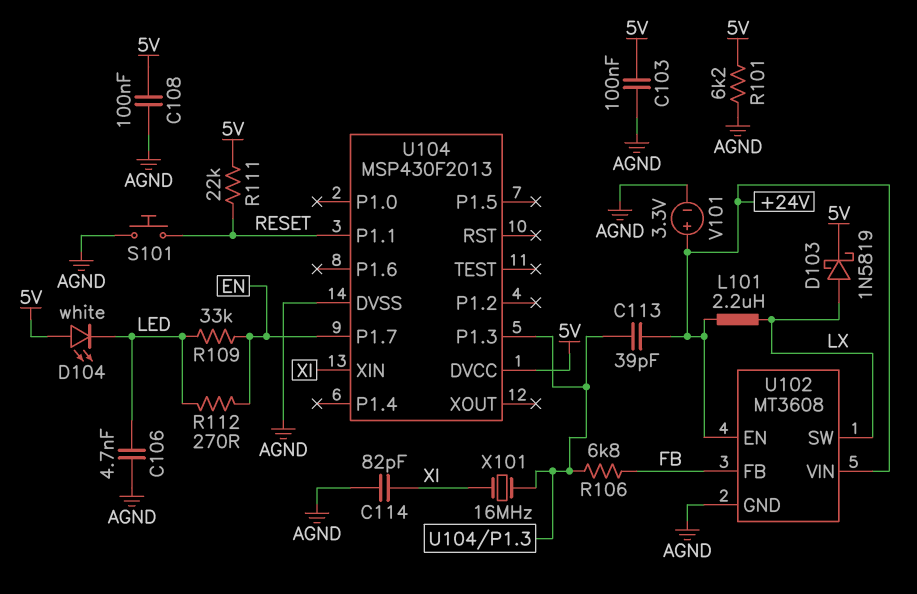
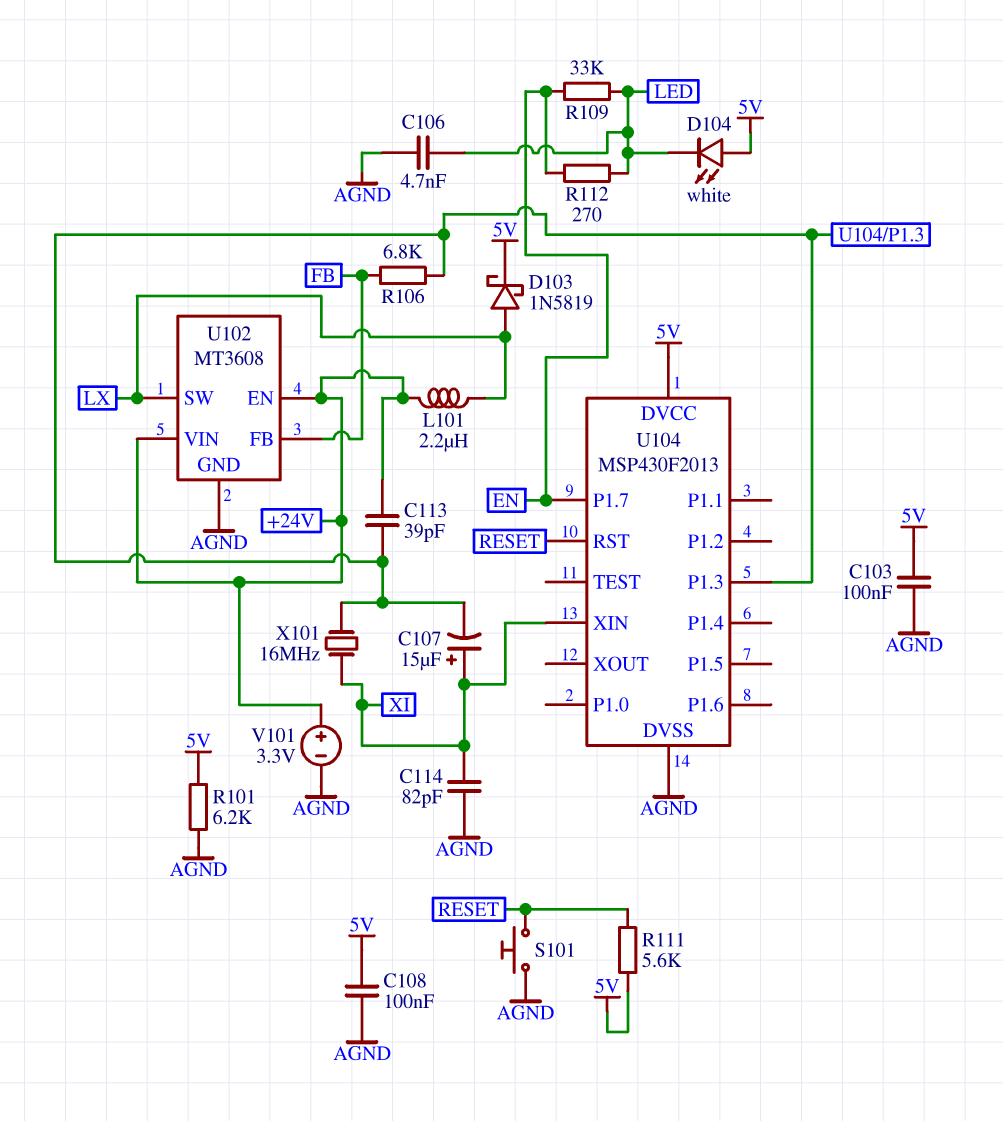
C107: none -> 15uF (plus XI, minus U104/P1.3)
R111: 22k (5V, RESET) -> 5.6k (5V, RESET)
U104 pin P1.1: RESET -> none
U104 pin RST: none -> RESET

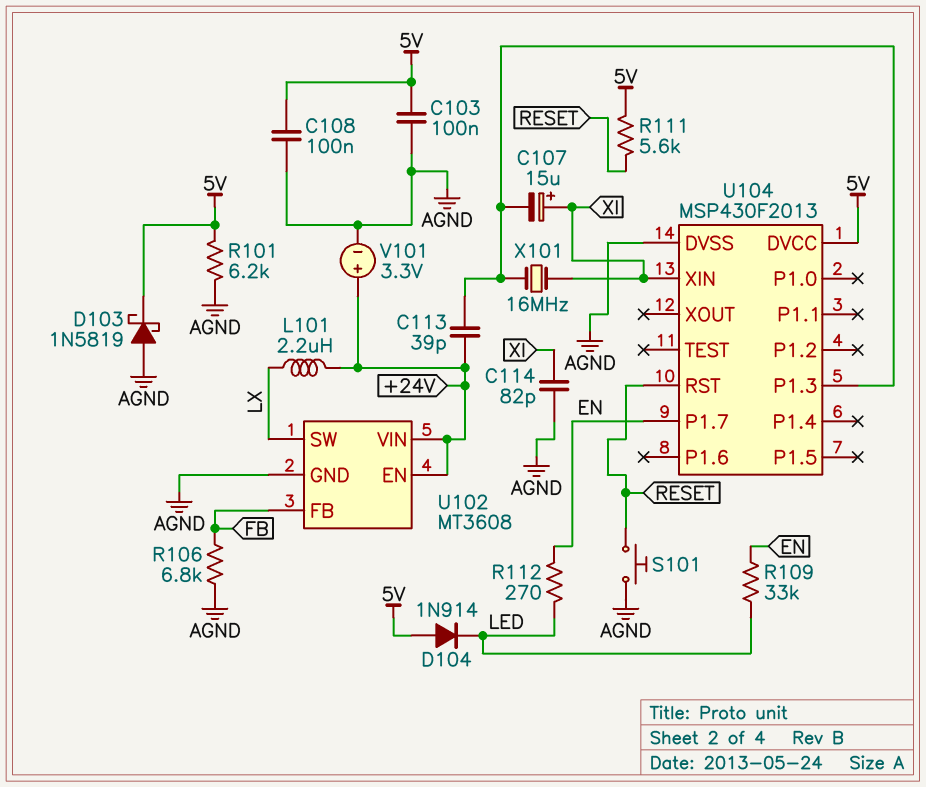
C106: 4.7nF (AGND, LED) -> none
D103: schottky 1N5819 (A LX, K 5V) -> schottky 1N5819 (A AGND, K 5V)
D104: LED white (A 5V, K LED) -> diode 1N914 (A 5V, K LED)
R106: 6.8k (FB, U104/P1.3) -> 6.8k (AGND, FB)

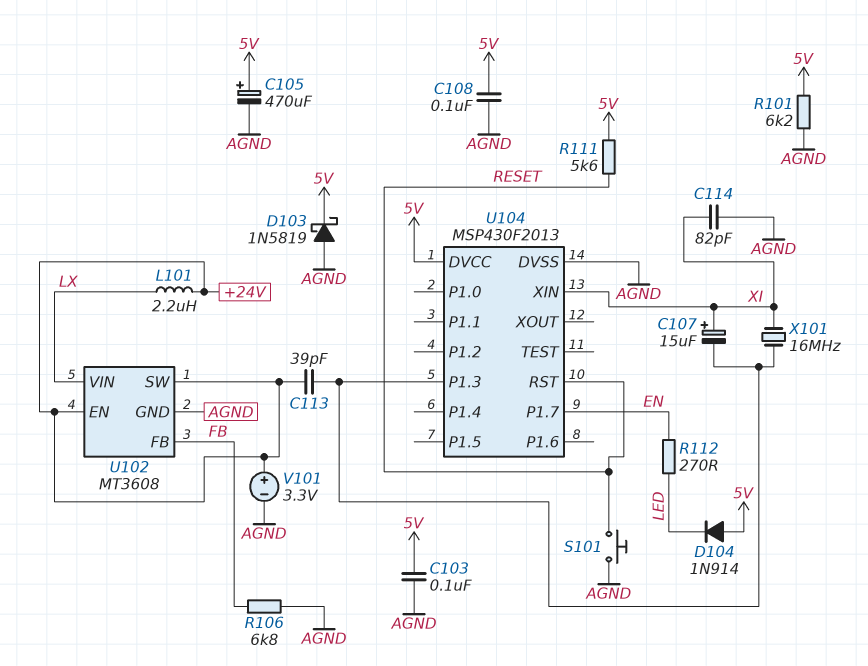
C105: none -> 470uF (plus 5V, minus AGND)
R109: 33k (EN, LED) -> none
U102 pin SW: LX -> +24V
U102 pin VIN: +24V -> LX

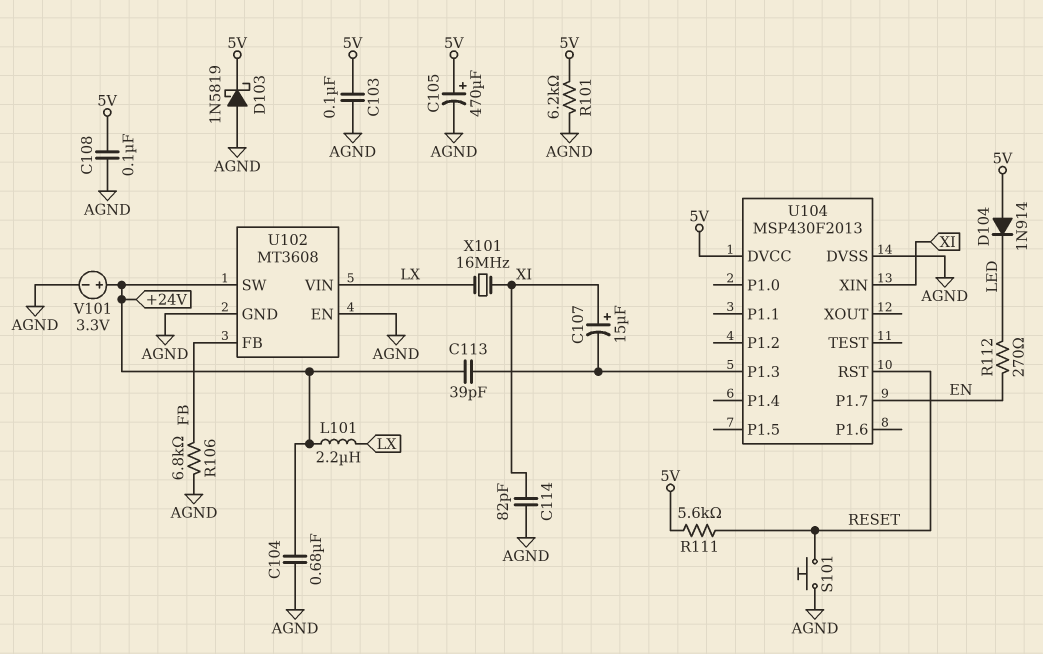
C104: none -> 680nF (+24V, AGND)
U102 pin EN: +24V -> AGND
X101: 16MHz (U104/P1.3, XI) -> 16MHz (LX, XI)

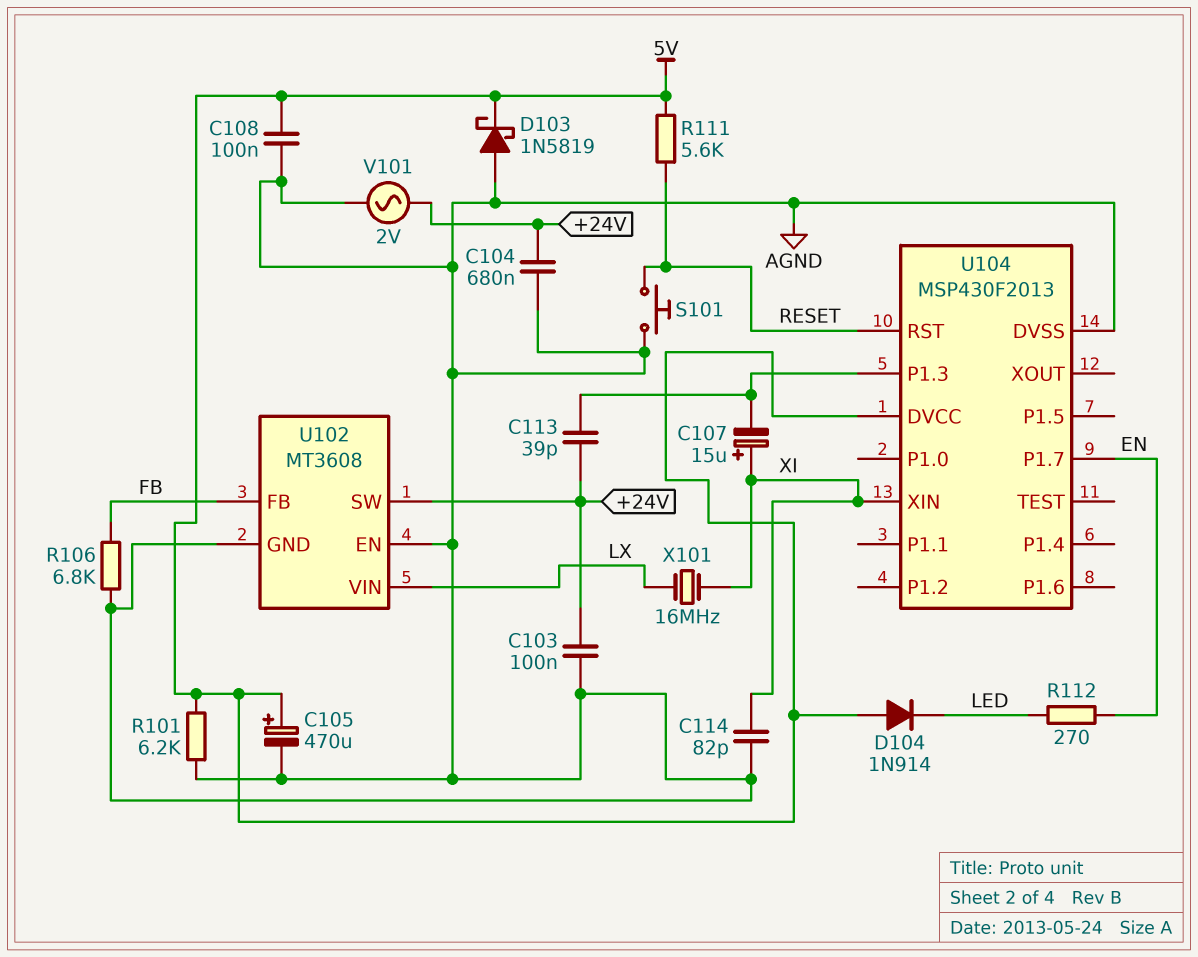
C103: 100nF (5V, AGND) -> 100nF (+24V, AGND)
L101: 2.2uH (+24V, LX) -> none
V101: 3.3V (plus +24V, minus AGND) -> AC 2V (+24V, AGND)

